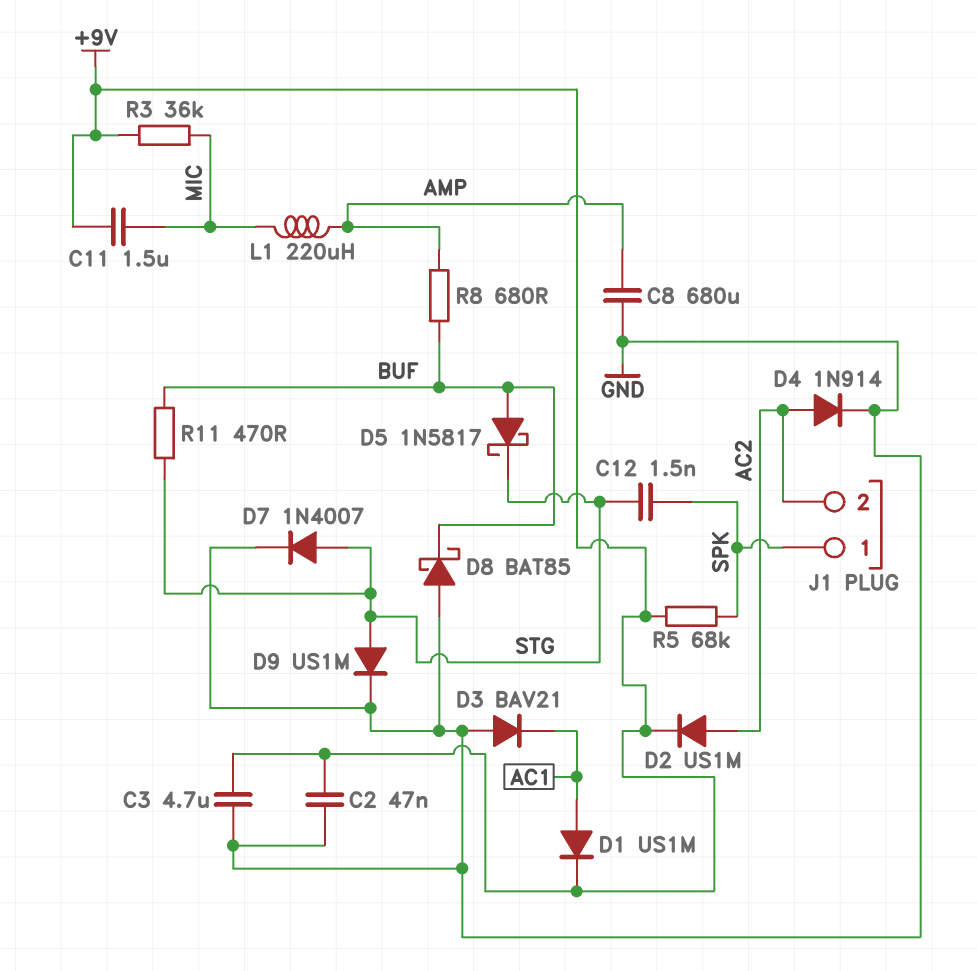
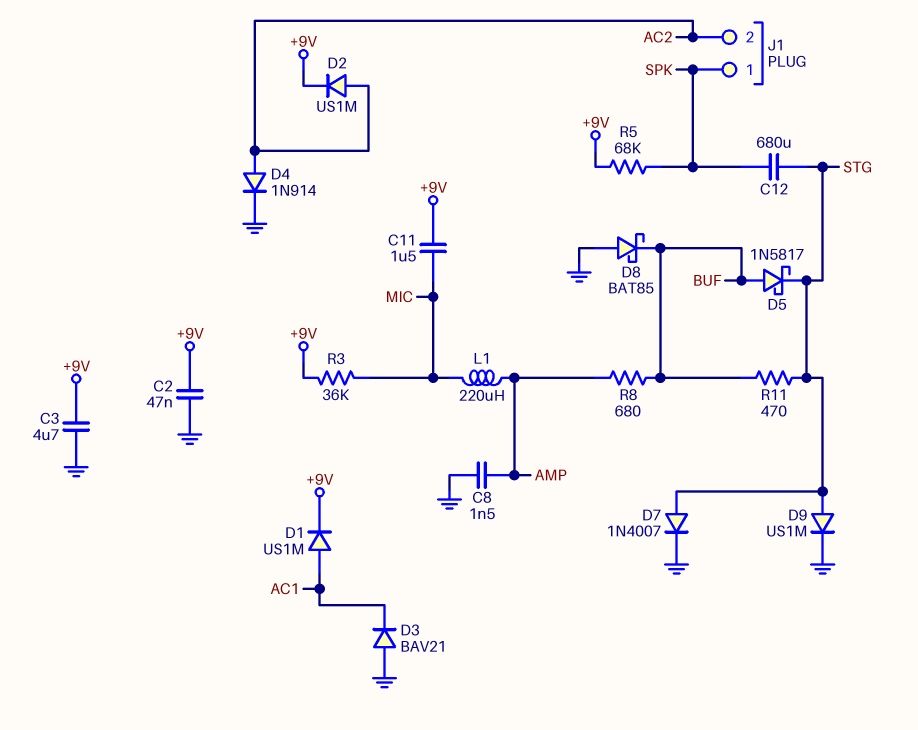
C8: 680uF (AMP, GND) -> 1.5nF (AMP, GND)
C12: 1.5nF (SPK, STG) -> 680uF (SPK, STG)

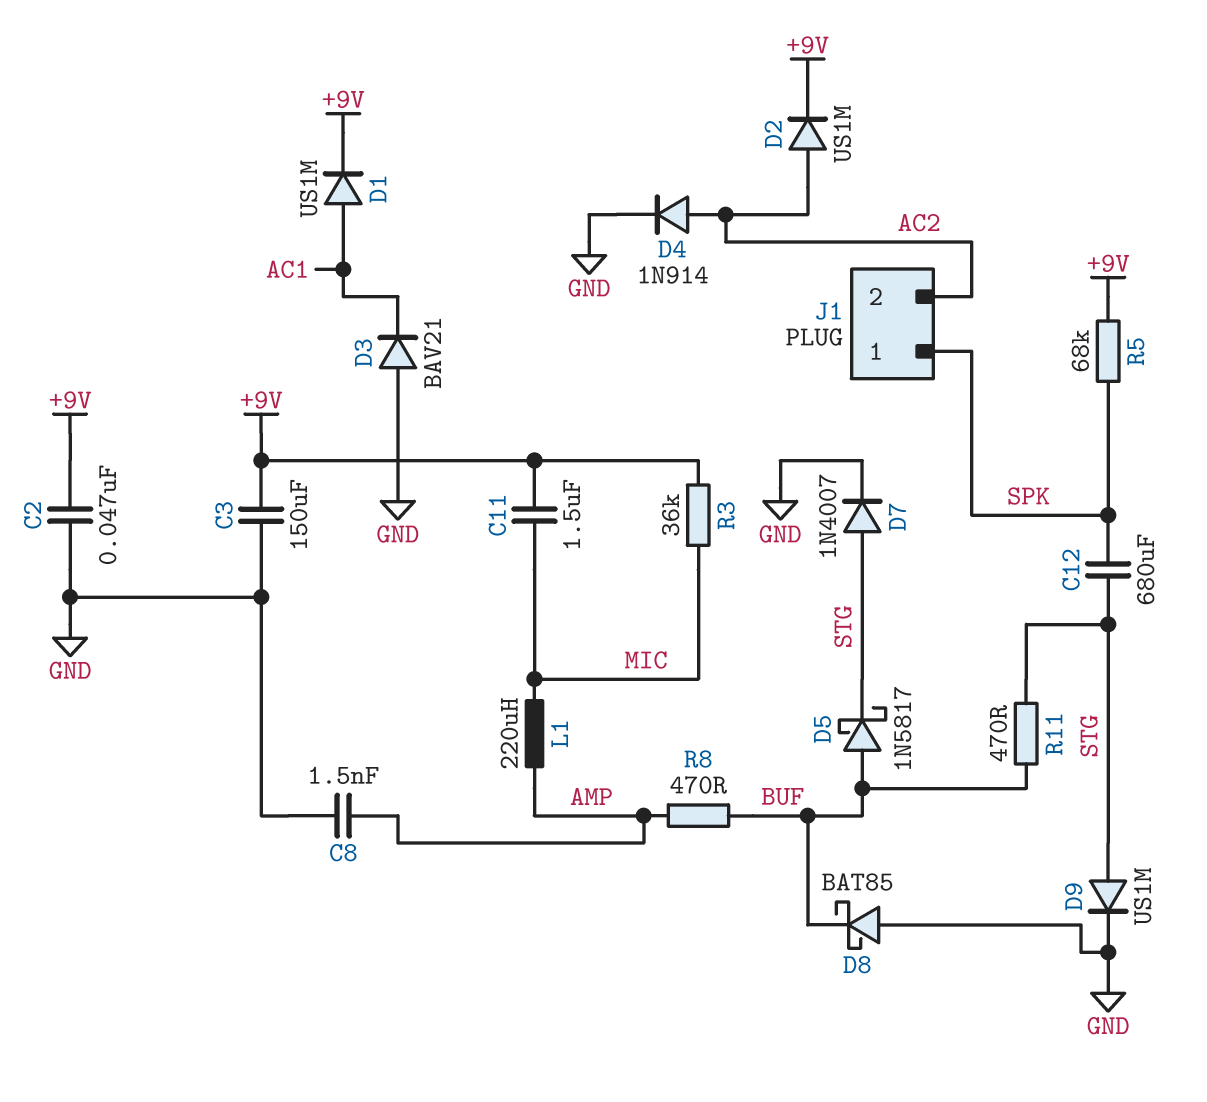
C3: 4.7uF (+9V, GND) -> 150uF (+9V, GND)
R8: 680 (AMP, BUF) -> 470 (AMP, BUF)

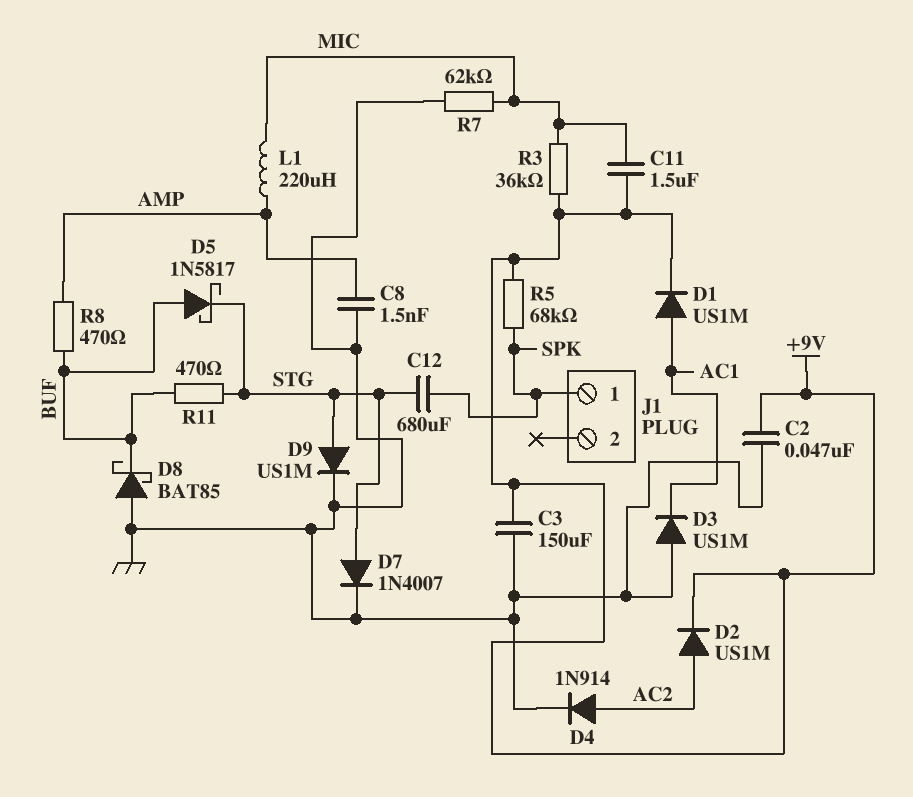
D3: diode BAV21 (A GND, K AC1) -> diode US1M (A GND, K AC1)
J1 pin 2: AC2 -> none
R7: none -> 62k (GND, MIC)

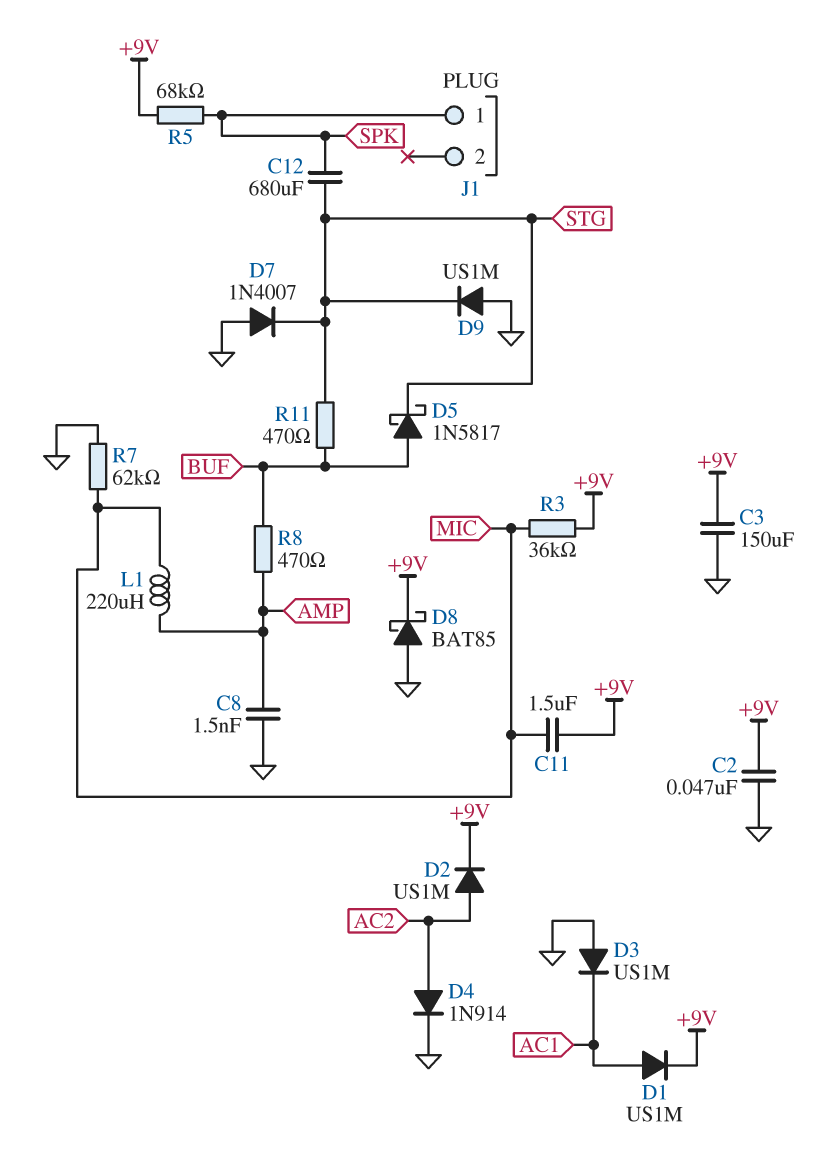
D7: diode 1N4007 (A STG, K GND) -> diode 1N4007 (A GND, K STG)
D8: schottky BAT85 (A GND, K BUF) -> schottky BAT85 (A GND, K +9V)
D9: diode US1M (A STG, K GND) -> diode US1M (A GND, K STG)

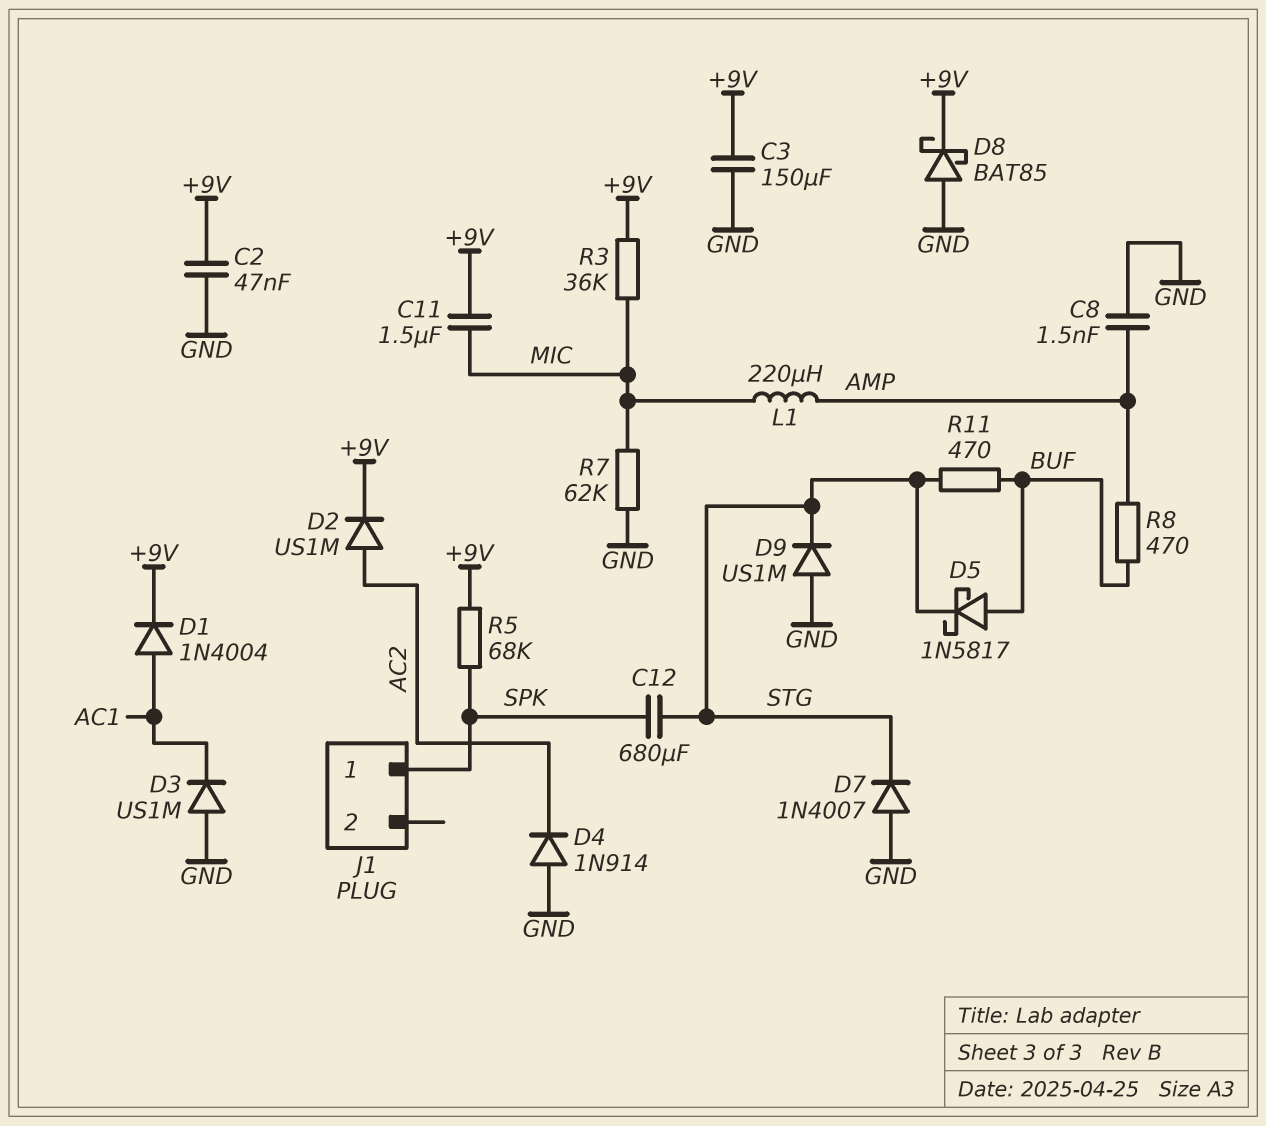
D1: diode US1M (A AC1, K +9V) -> diode 1N4004 (A AC1, K +9V)
D4: diode 1N914 (A AC2, K GND) -> diode 1N914 (A GND, K AC2)

